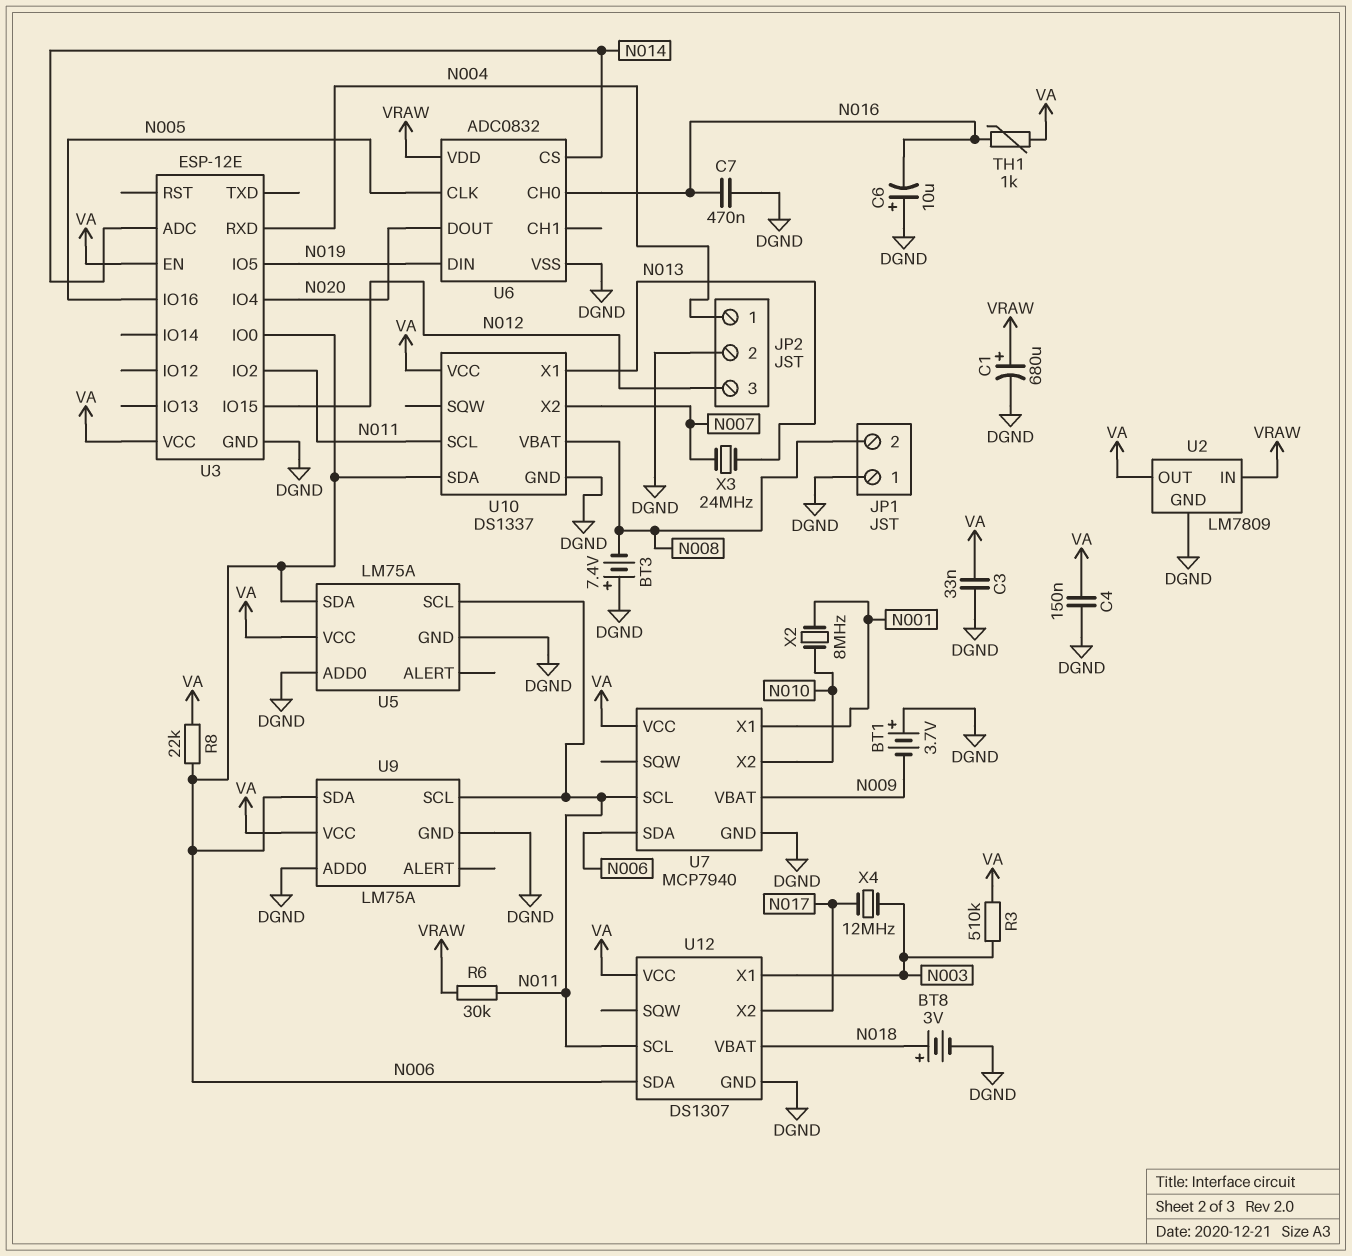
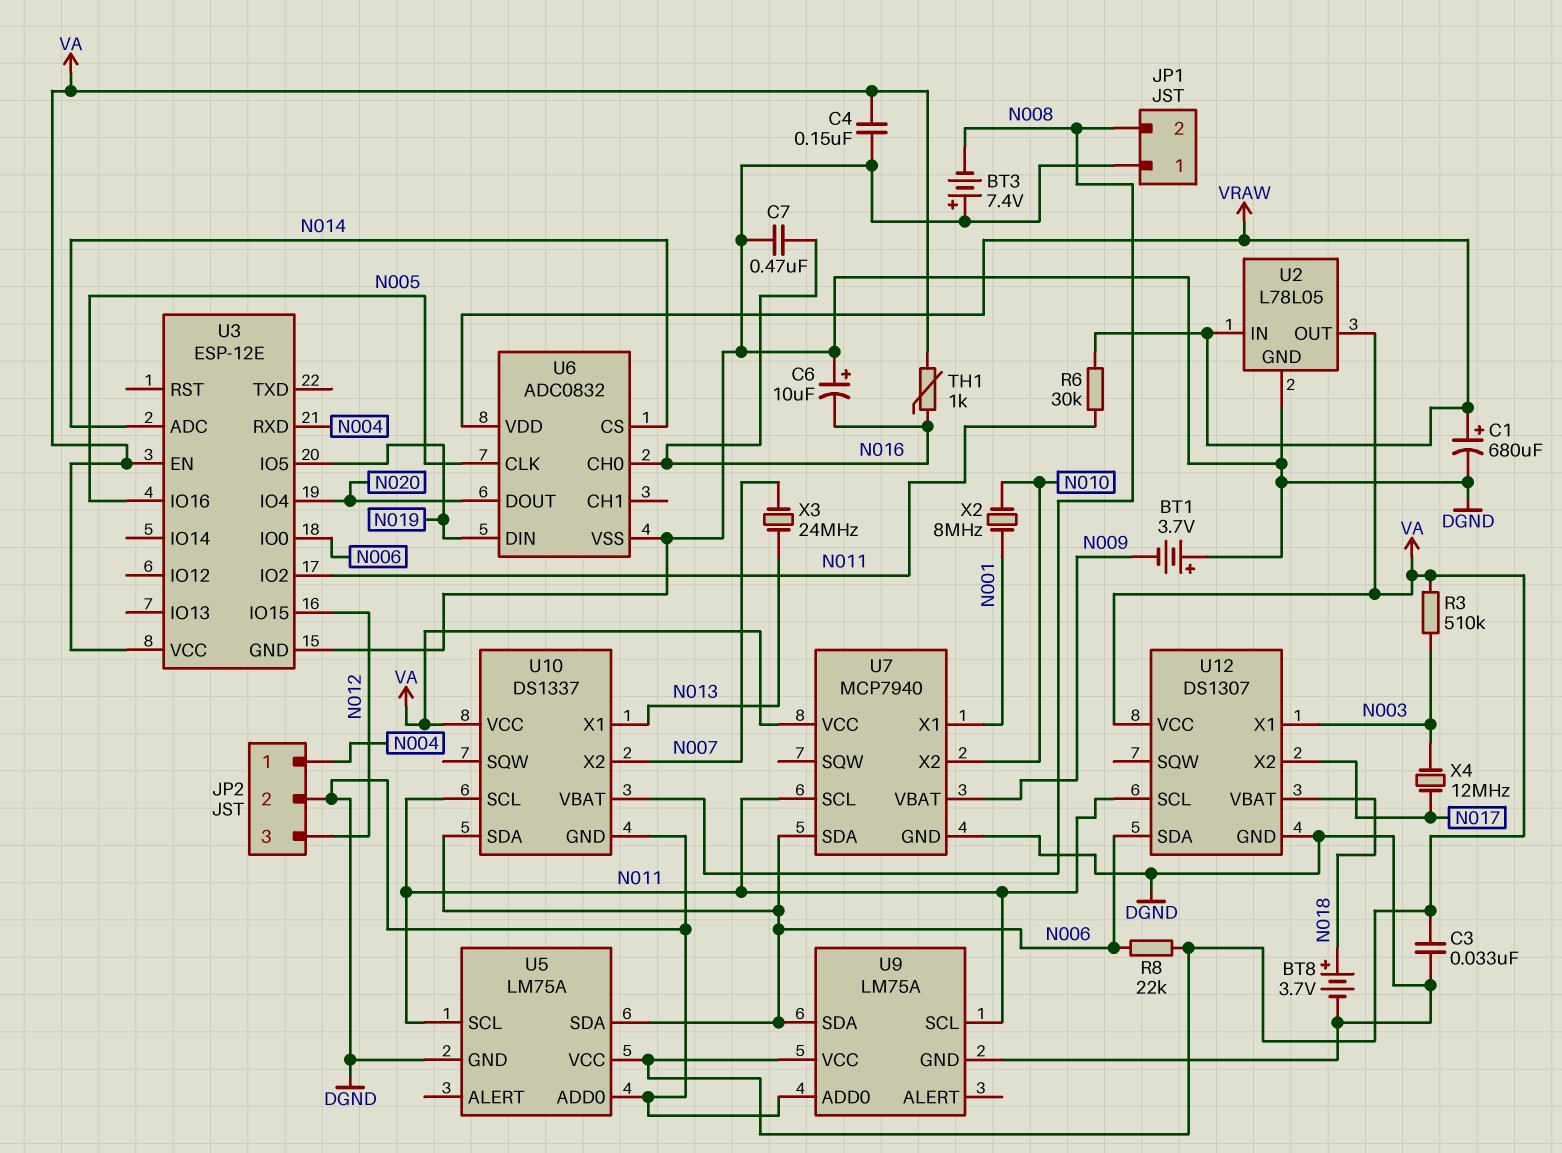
BT8: 3V (plus N018, minus DGND) -> 3.7V (plus N018, minus DGND)
U2: LM7809 -> L78L05

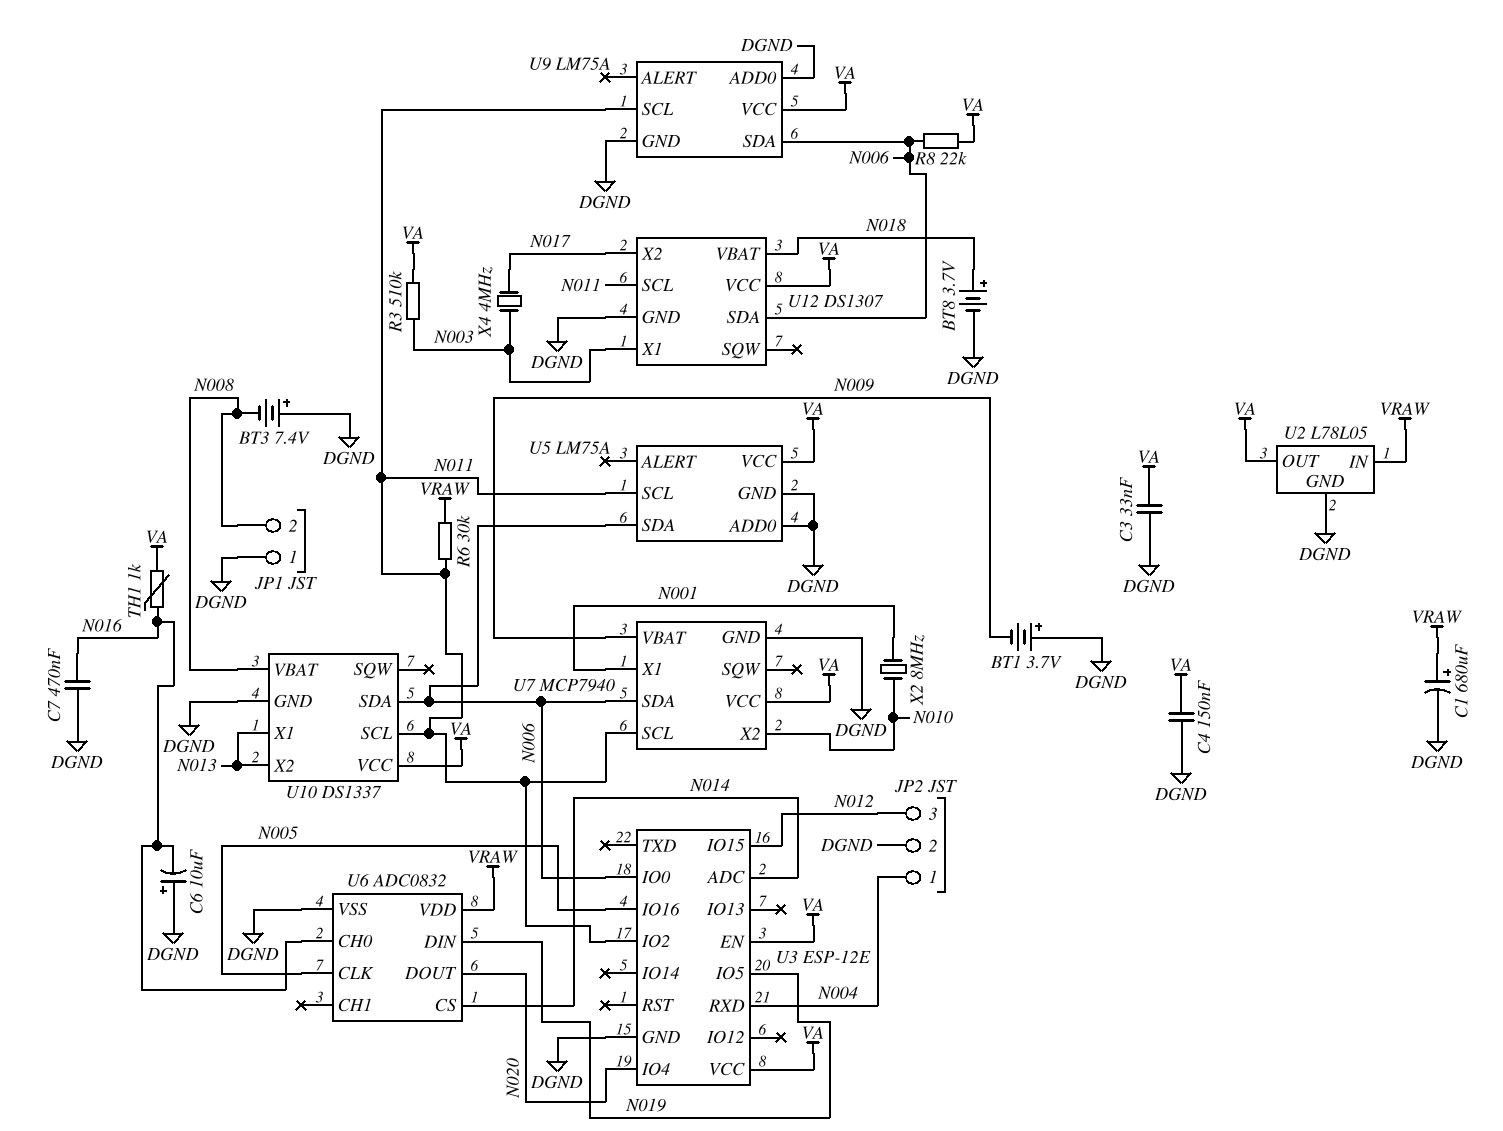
U10 pin X2: N007 -> N013
X3: 24MHz (N007, N013) -> none
X4: 12MHz (N003, N017) -> 4MHz (N003, N017)

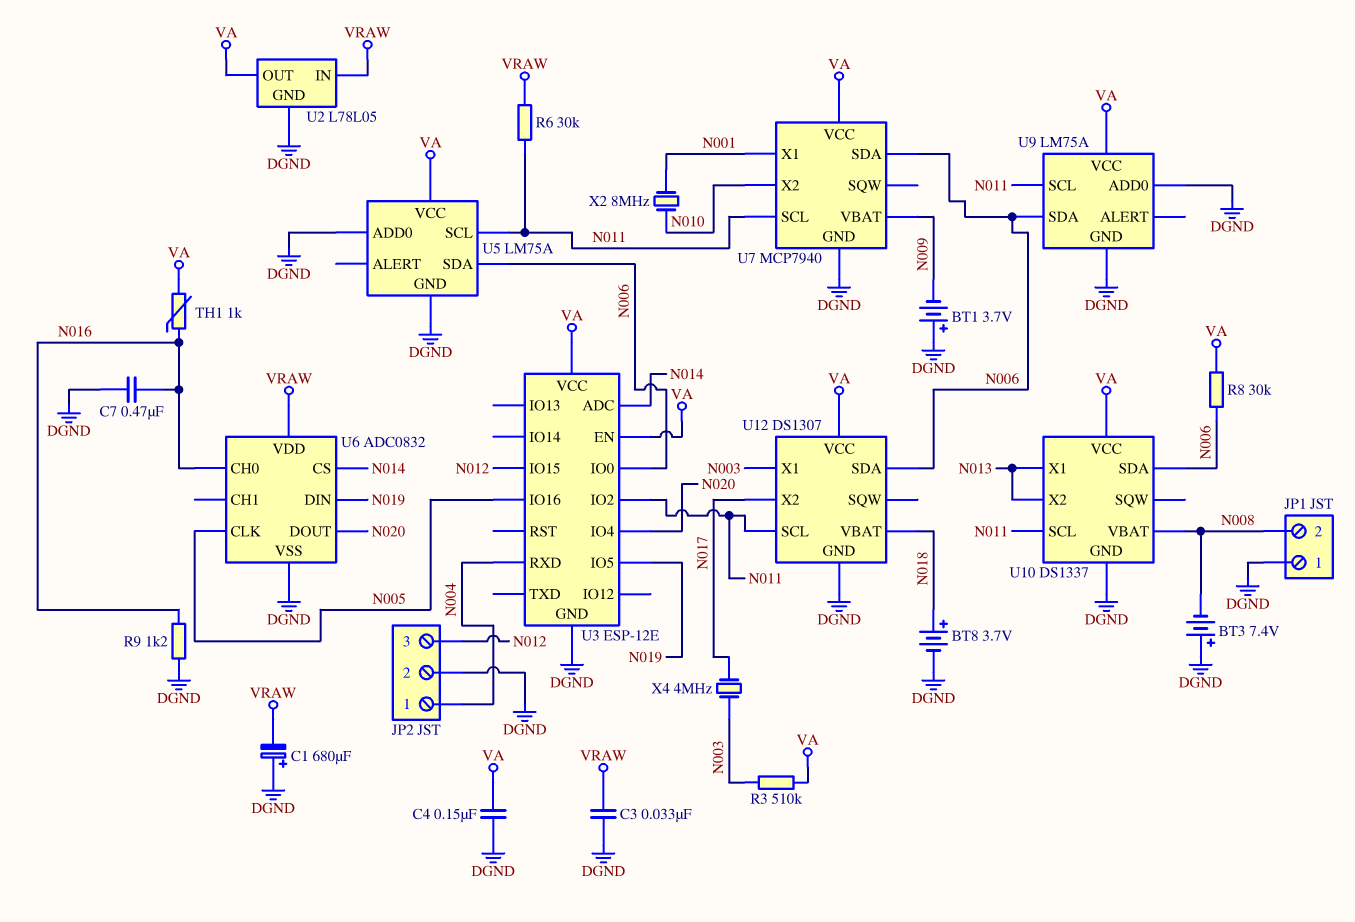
C1: 680uF (plus VRAW, minus DGND) -> 680uF (plus DGND, minus VRAW)
C3: 33nF (DGND, VA) -> 33nF (DGND, VRAW)
C6: 10uF (plus DGND, minus N016) -> none
R8: 22k (N006, VA) -> 30k (N006, VA)
R9: none -> 1.2k (DGND, N016)

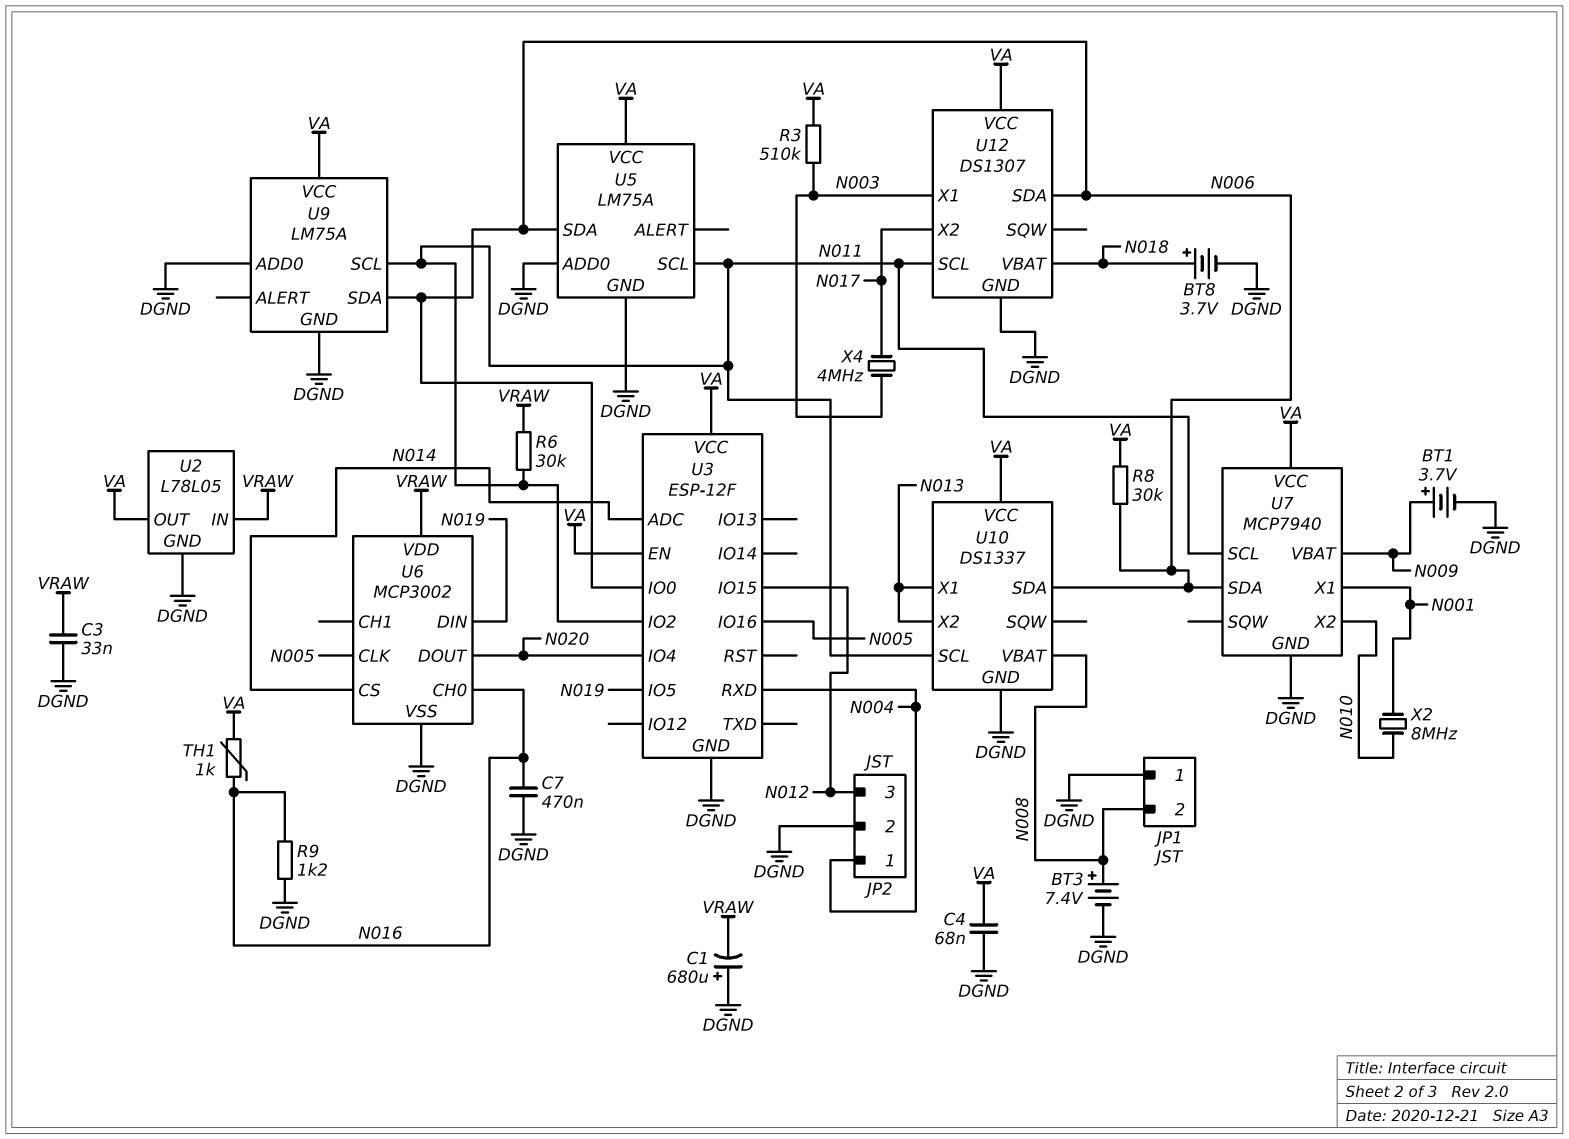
BT1: 3.7V (plus DGND, minus N009) -> 3.7V (plus N009, minus DGND)
BT3: 7.4V (plus DGND, minus N008) -> 7.4V (plus N008, minus DGND)
C4: 150nF (DGND, VA) -> 68nF (DGND, VA)
U3: ESP-12E -> ESP-12F
U6: ADC0832 -> MCP3002

